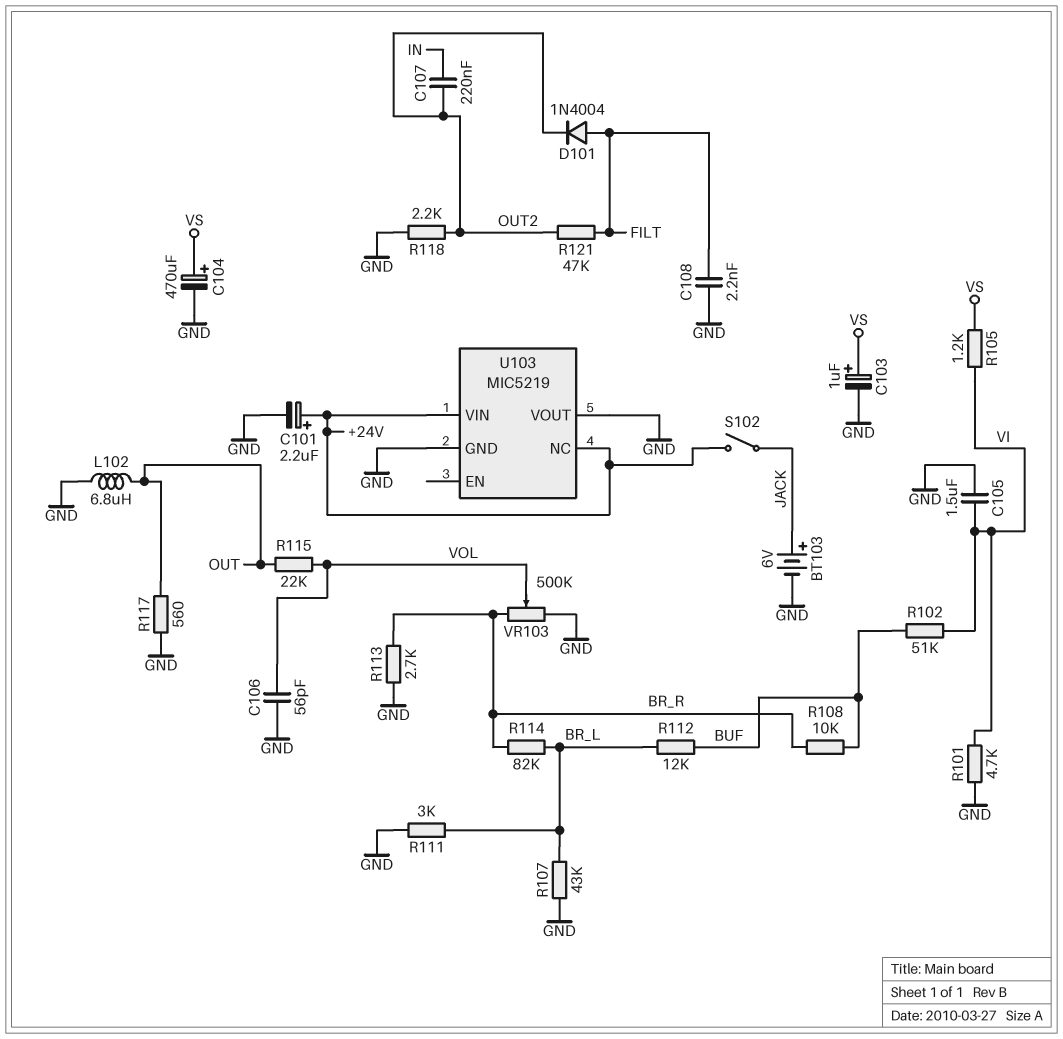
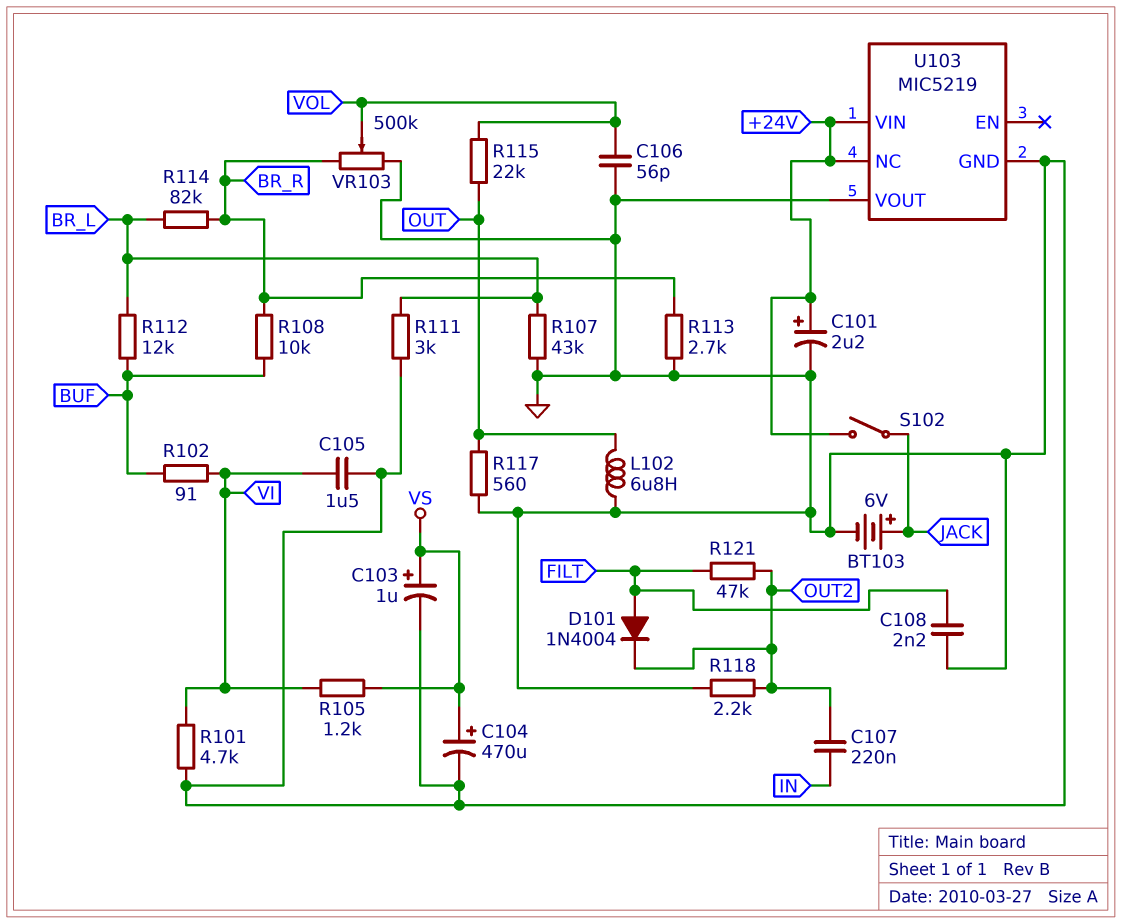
R102: 51k (BUF, VI) -> 91 (BUF, VI)

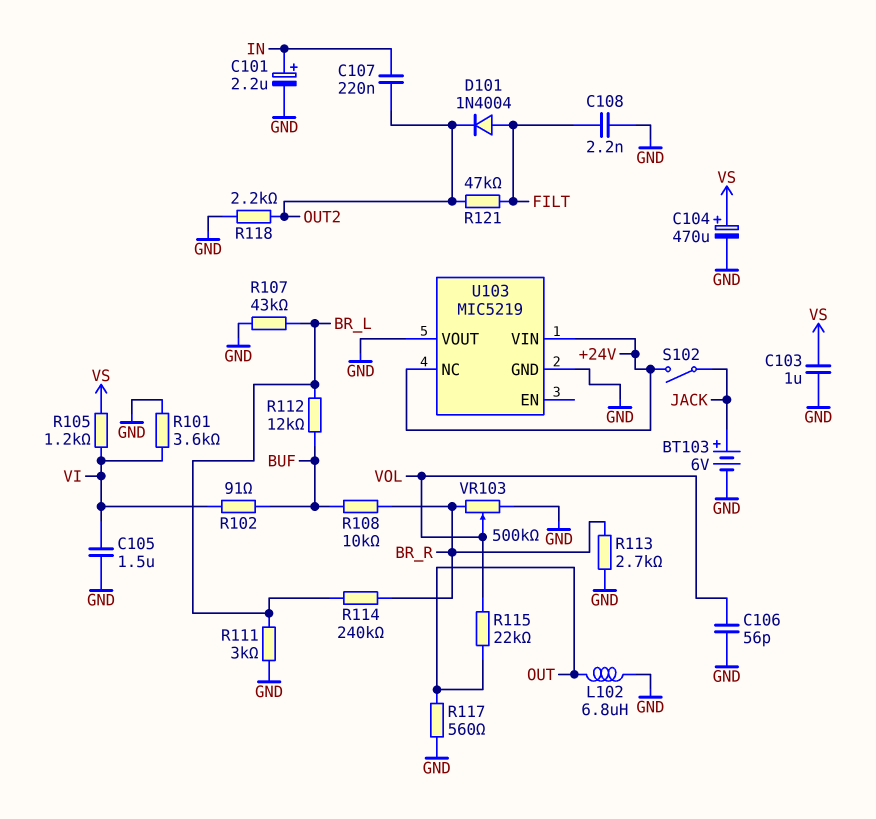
C101: 2.2uF (plus +24V, minus GND) -> 2.2uF (plus IN, minus GND)
C103: 1uF (plus VS, minus GND) -> 1uF (GND, VS)
R101: 4.7k (GND, VI) -> 3.6k (GND, VI)
R114: 82k (BR_L, BR_R) -> 240k (BR_L, BR_R)

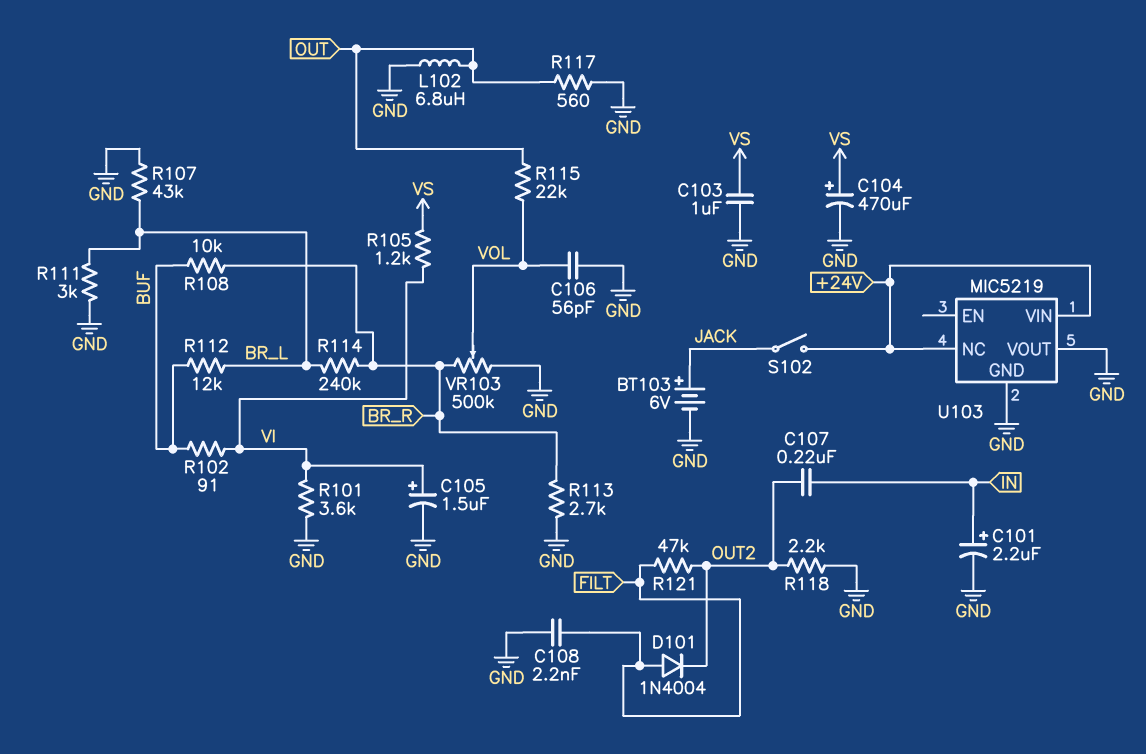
C105: 1.5uF (GND, VI) -> 1.5uF (plus VI, minus GND)

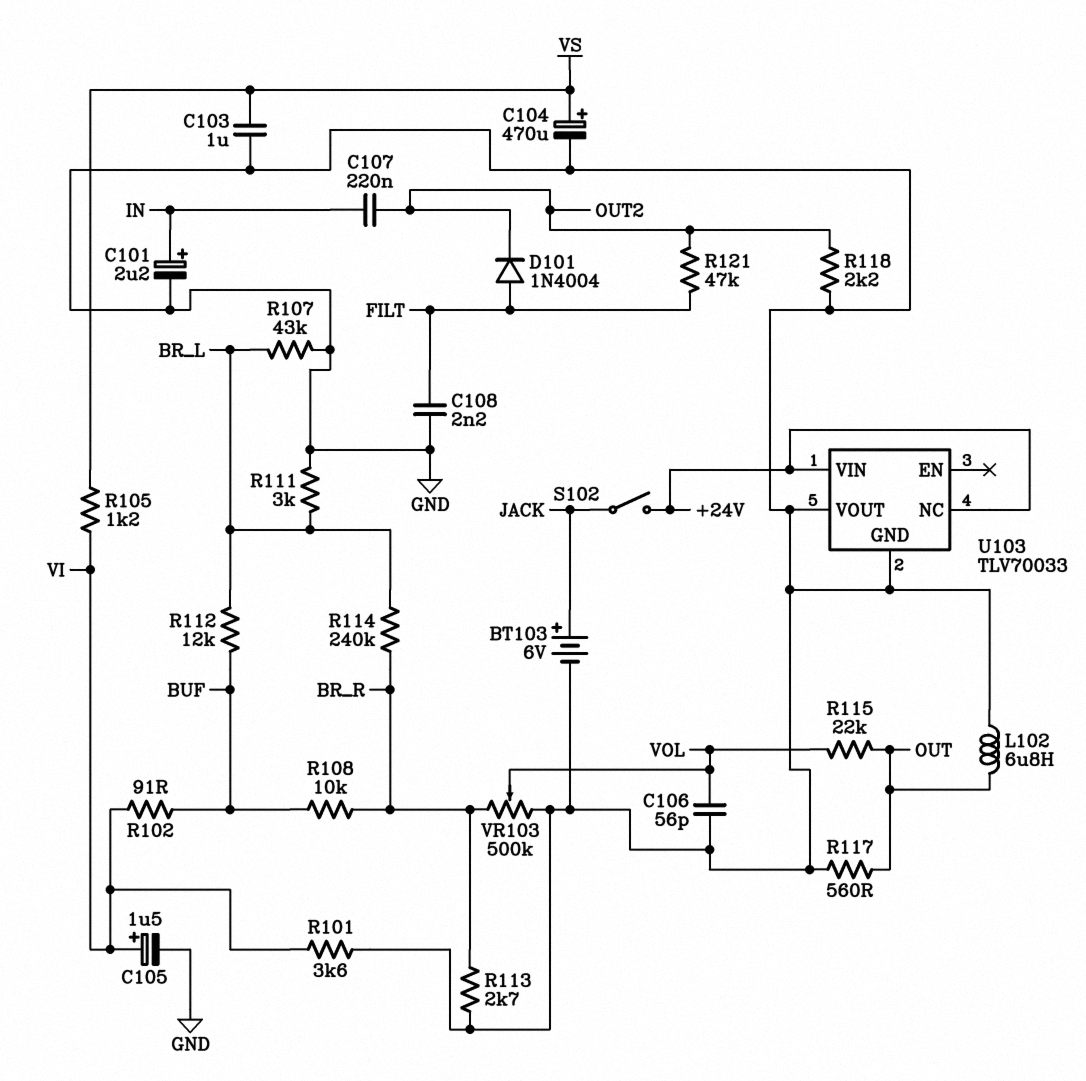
U103: MIC5219 -> TLV70033

